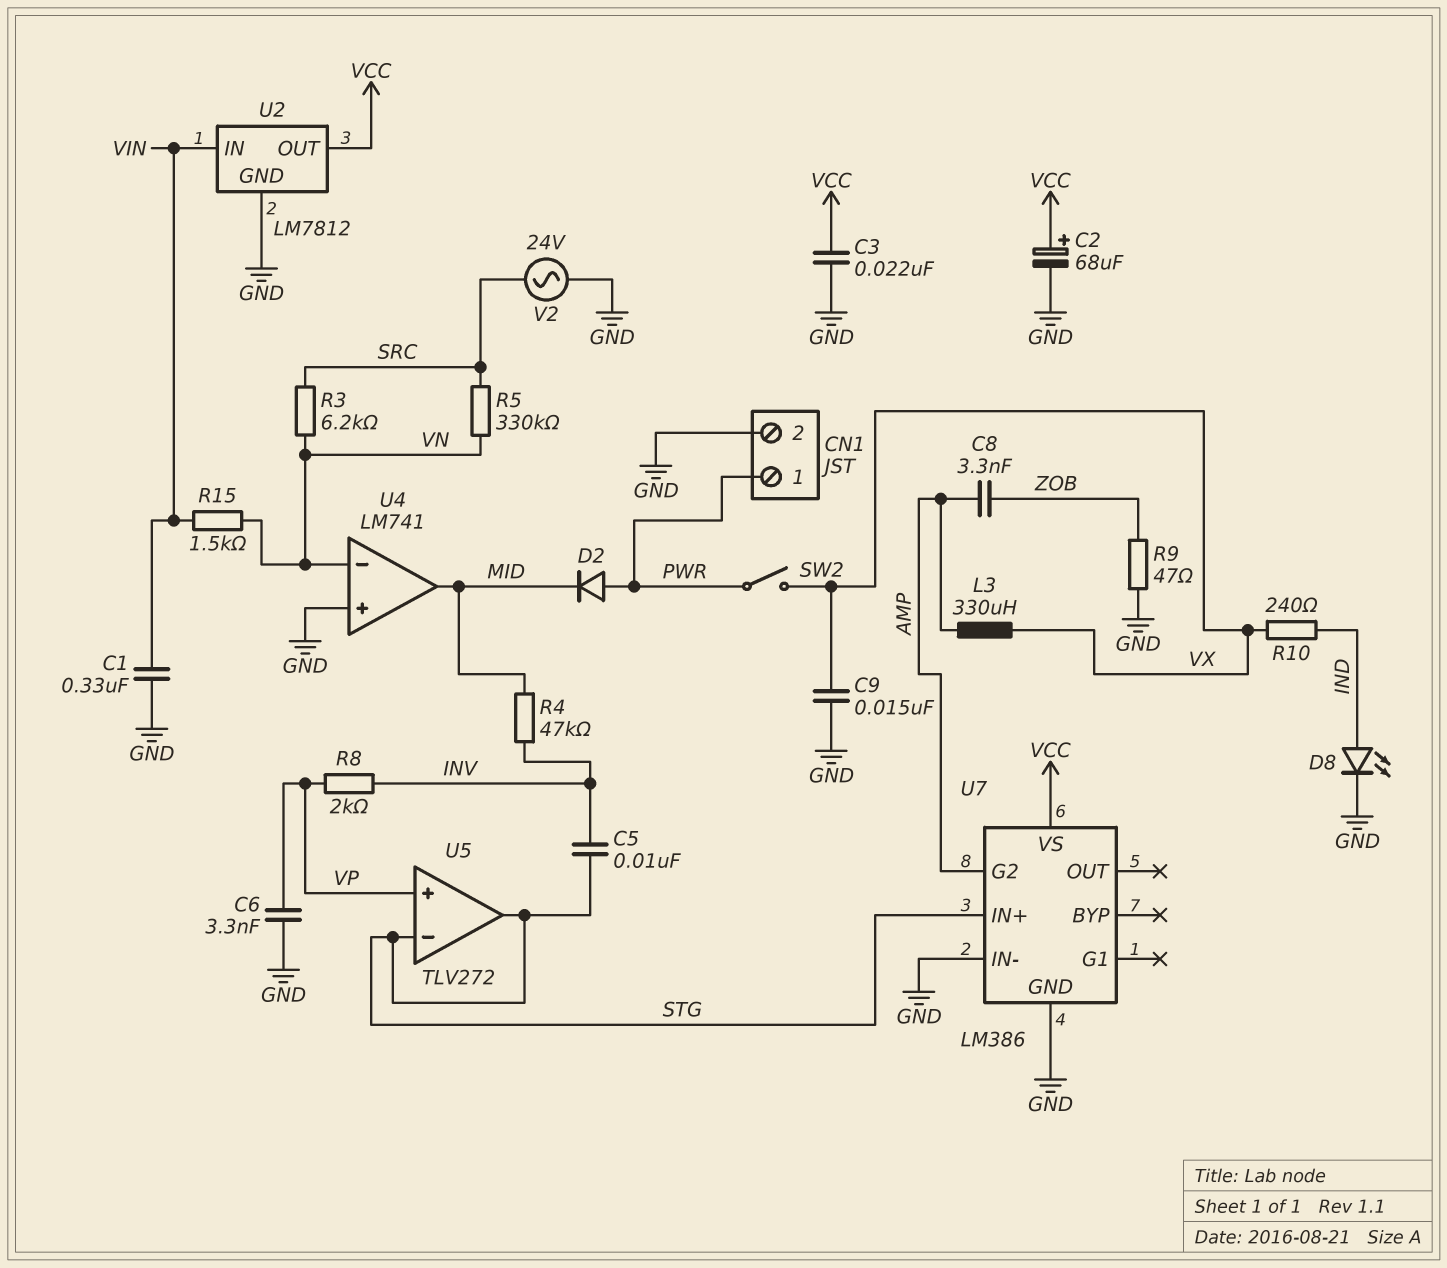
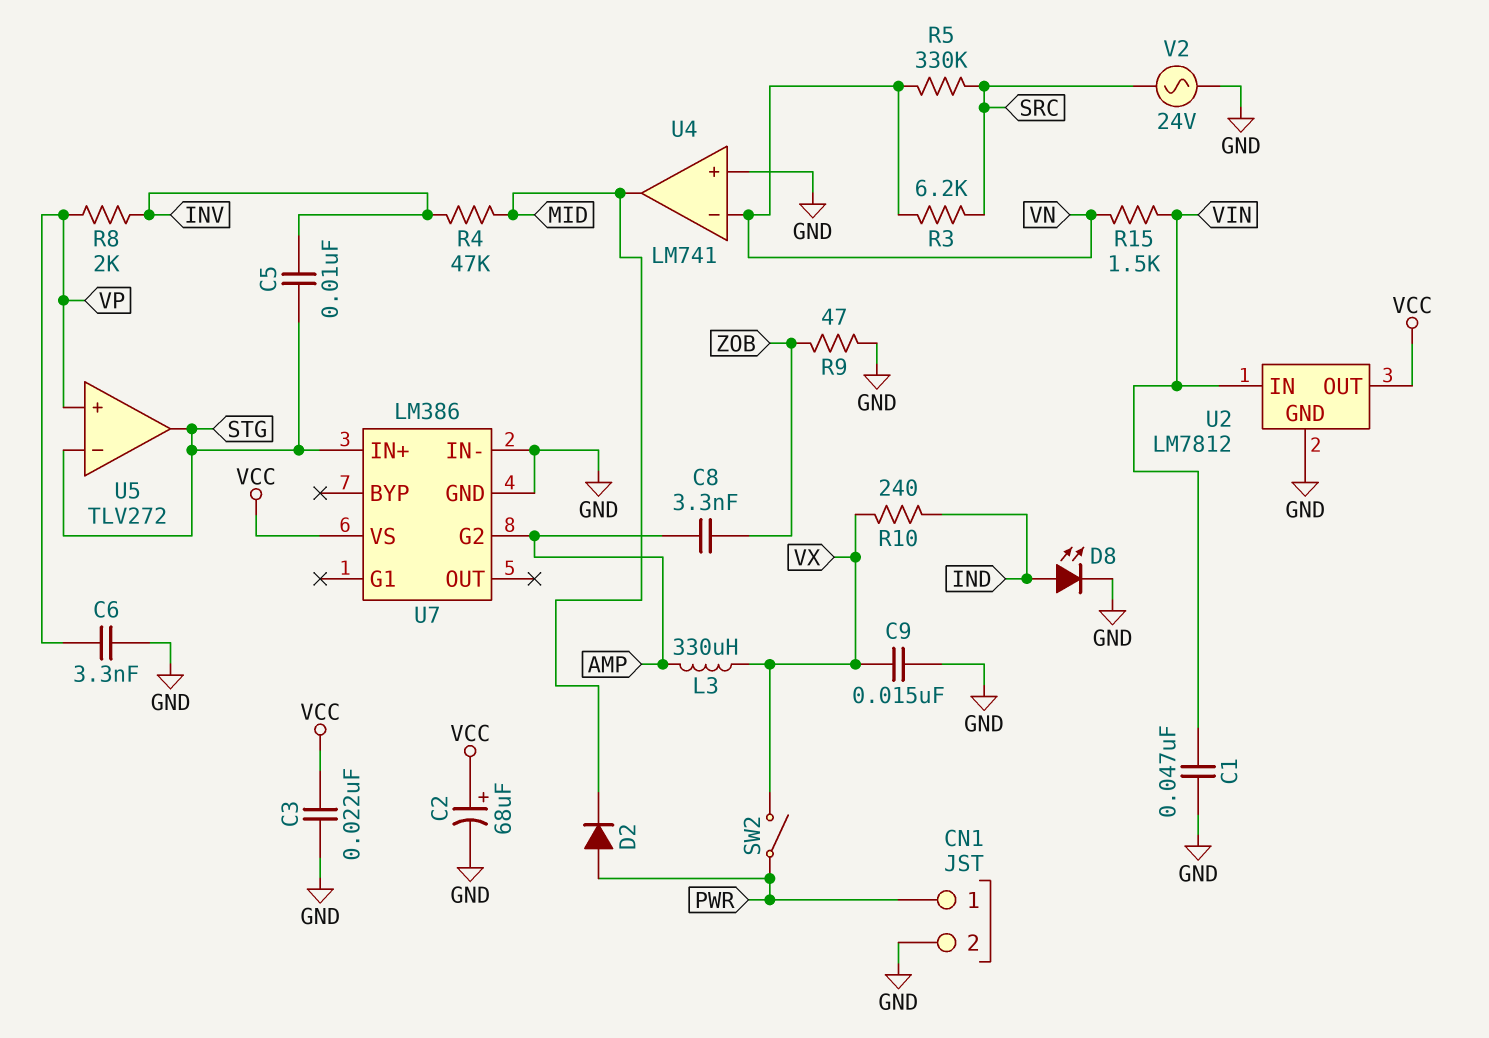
C1: 330nF (GND, VIN) -> 47nF (GND, VIN)

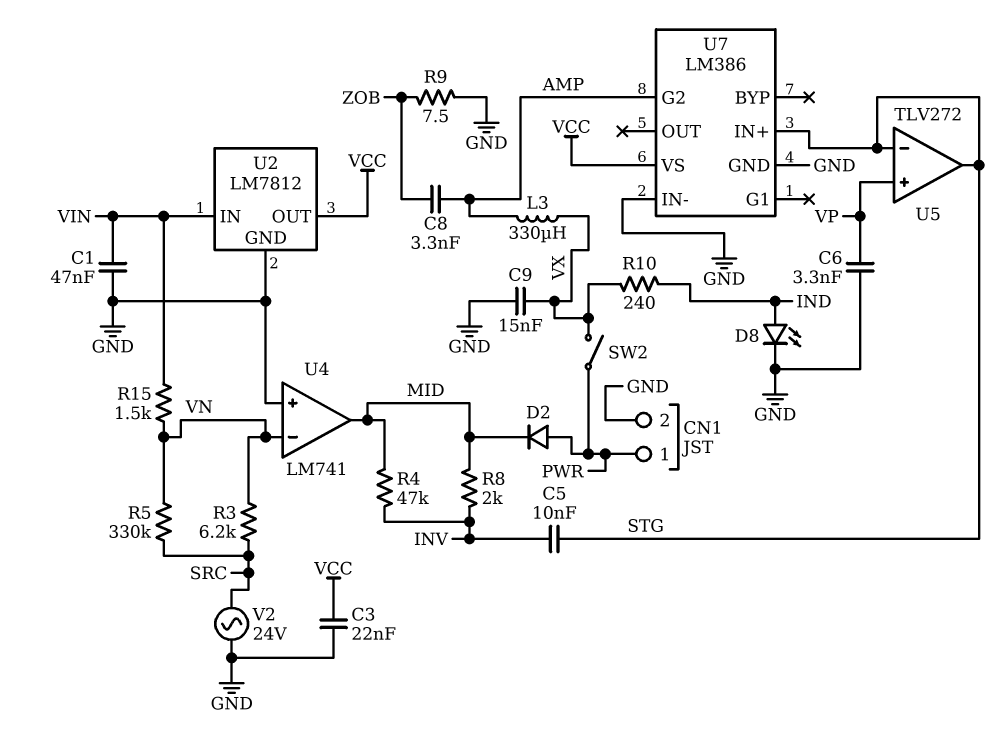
C2: 68uF (plus VCC, minus GND) -> none
R8: 2k (INV, VP) -> 2k (INV, MID)
R9: 47 (GND, ZOB) -> 7.5 (GND, ZOB)

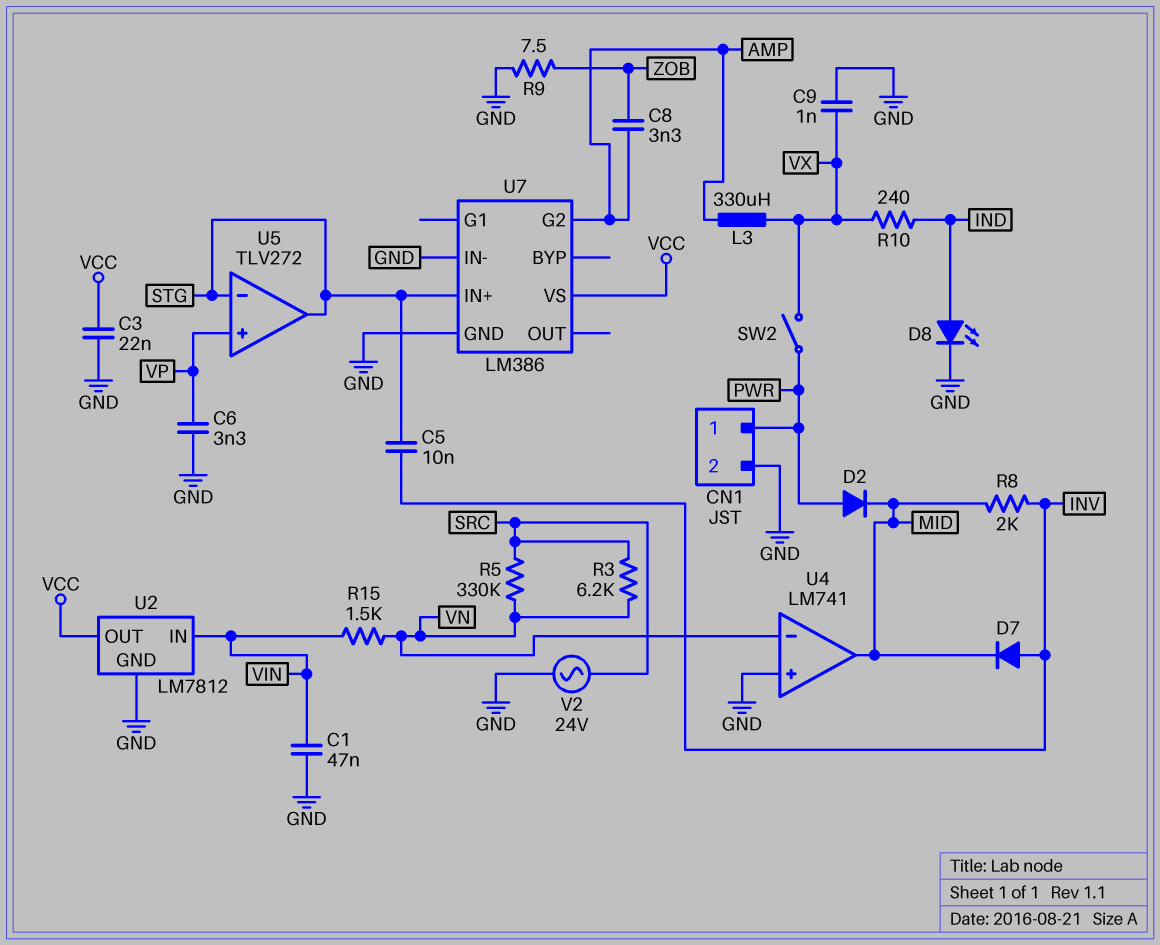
C9: 15nF (GND, VX) -> 1nF (GND, VX)
D7: none -> diode (A INV, K MID)
R4: 47k (INV, MID) -> none

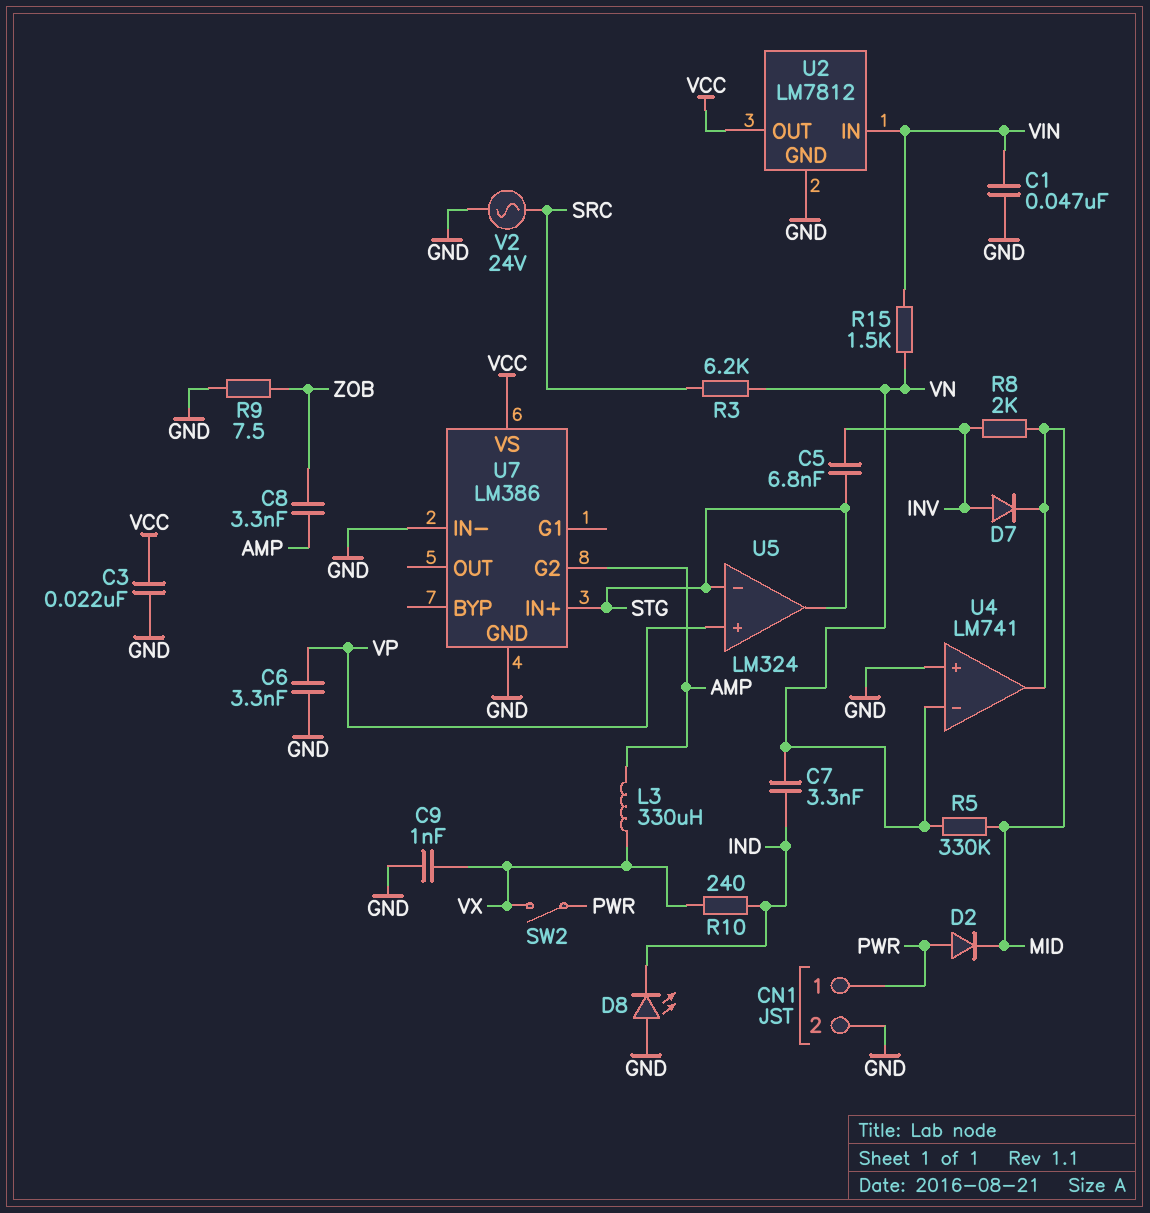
C5: 10nF (INV, STG) -> 6.8nF (INV, STG)
C7: none -> 3.3nF (IND, VN)
D8: LED (A IND, K GND) -> LED (A GND, K IND)
R5: 330k (SRC, VN) -> 330k (MID, VN)
U5: TLV272 -> LM324

